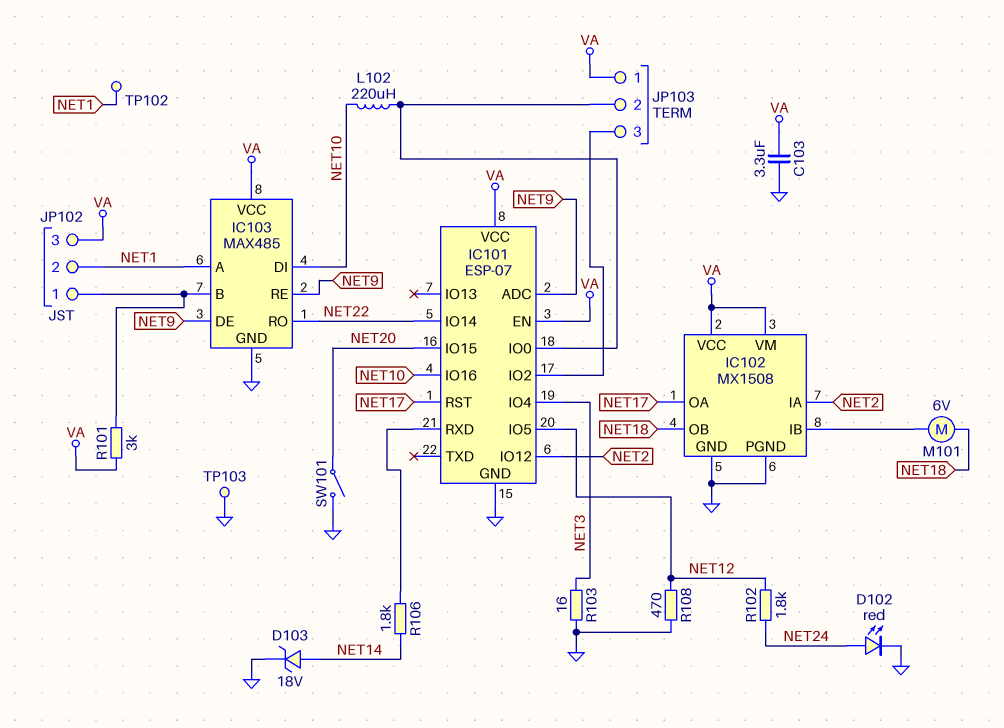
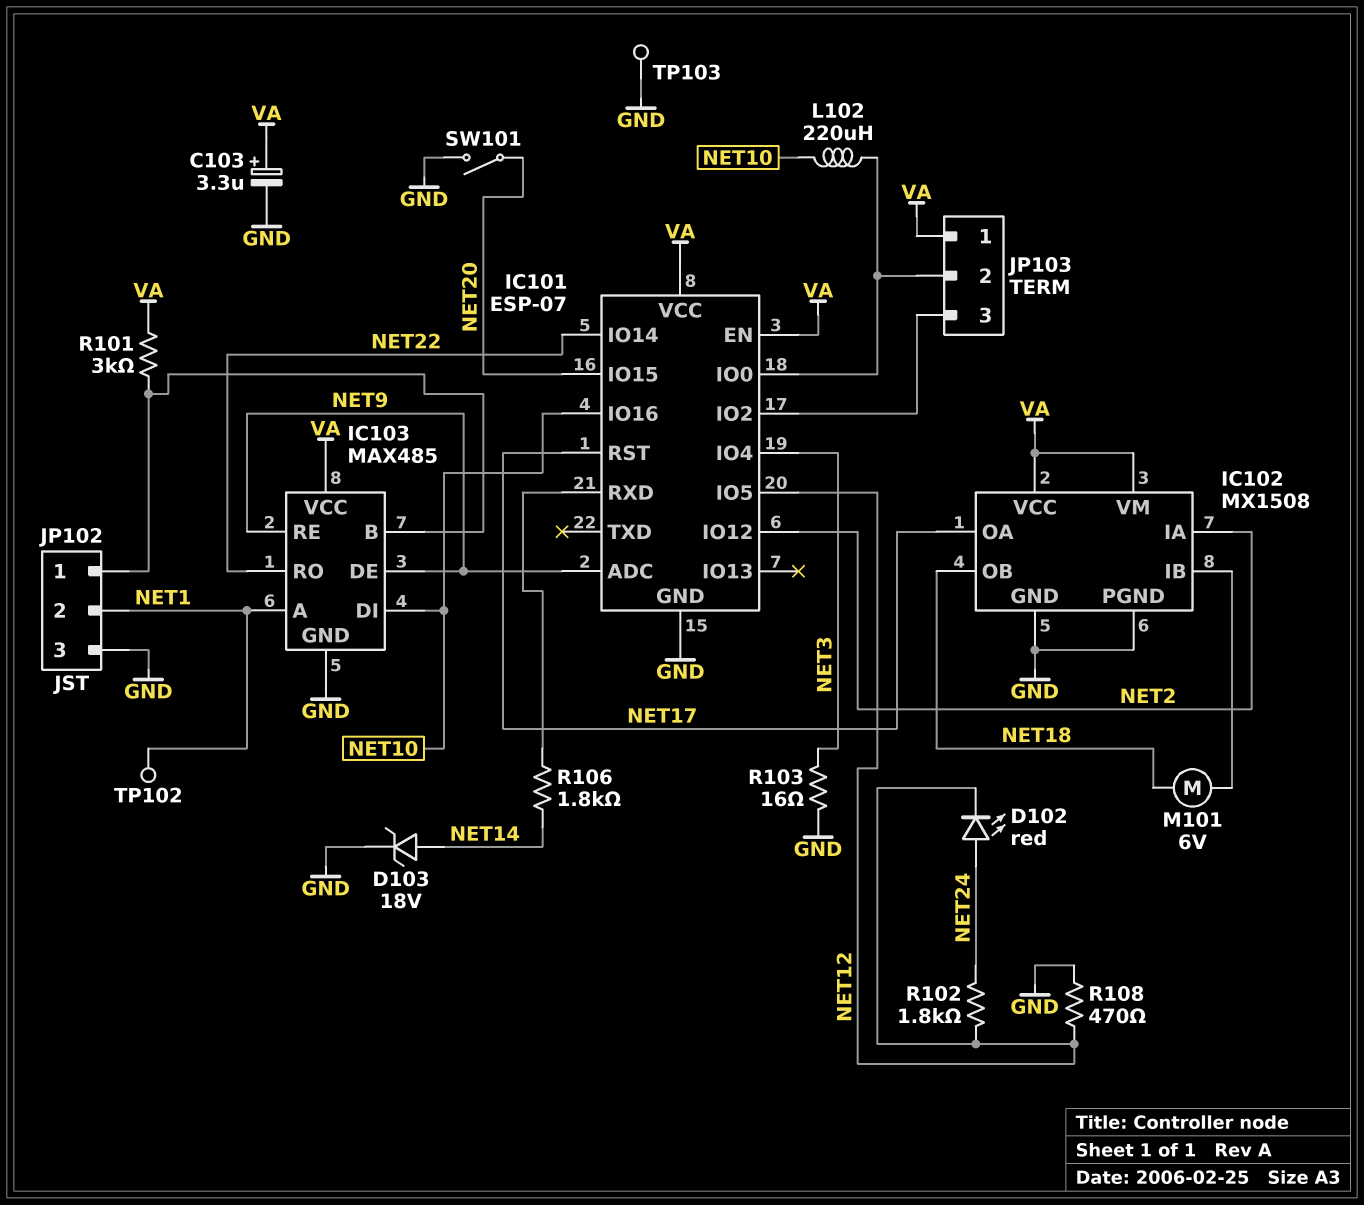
C103: 3.3uF (GND, VA) -> 3.3uF (plus VA, minus GND)
D102: LED red (A NET24, K GND) -> LED red (A NET24, K NET12)
JP102 pin 3: VA -> GND

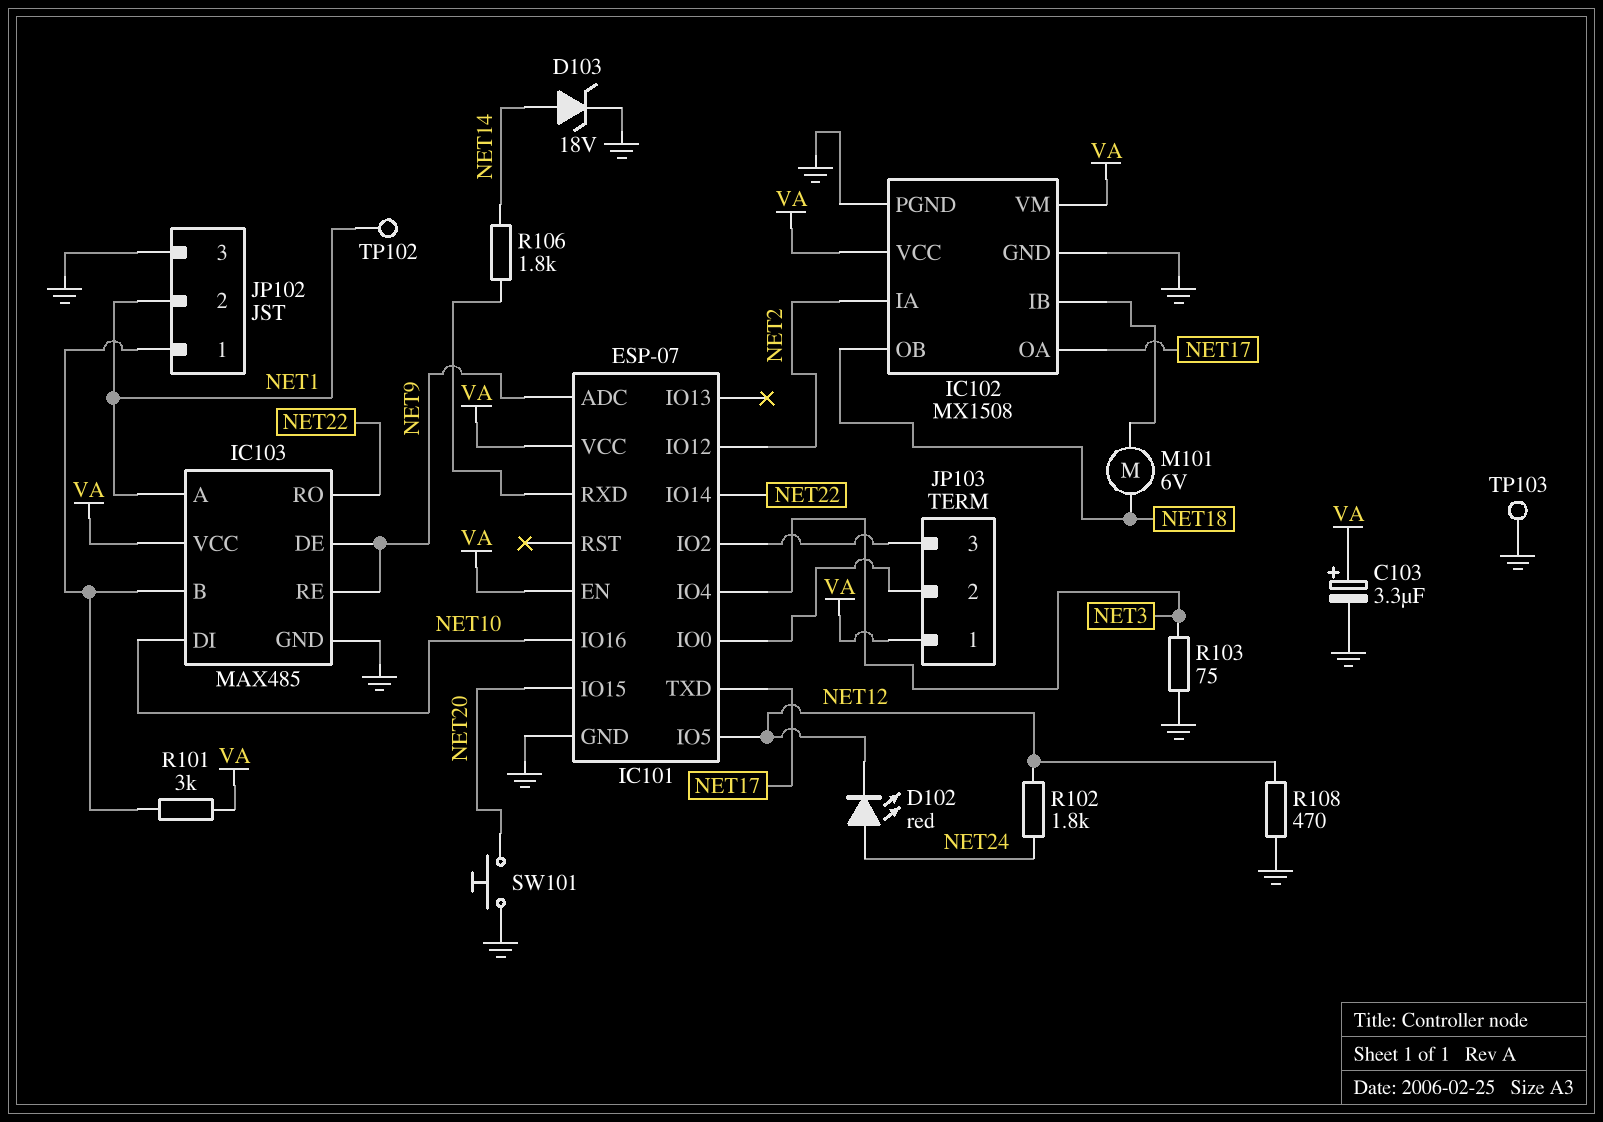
IC101 pin RST: NET17 -> none
IC101 pin TXD: none -> NET17
L102: 220uH (IC101/IO0, NET10) -> none
R103: 16 (GND, NET3) -> 75 (GND, NET3)
SW101: switch (GND, NET20) -> button (GND, NET20)

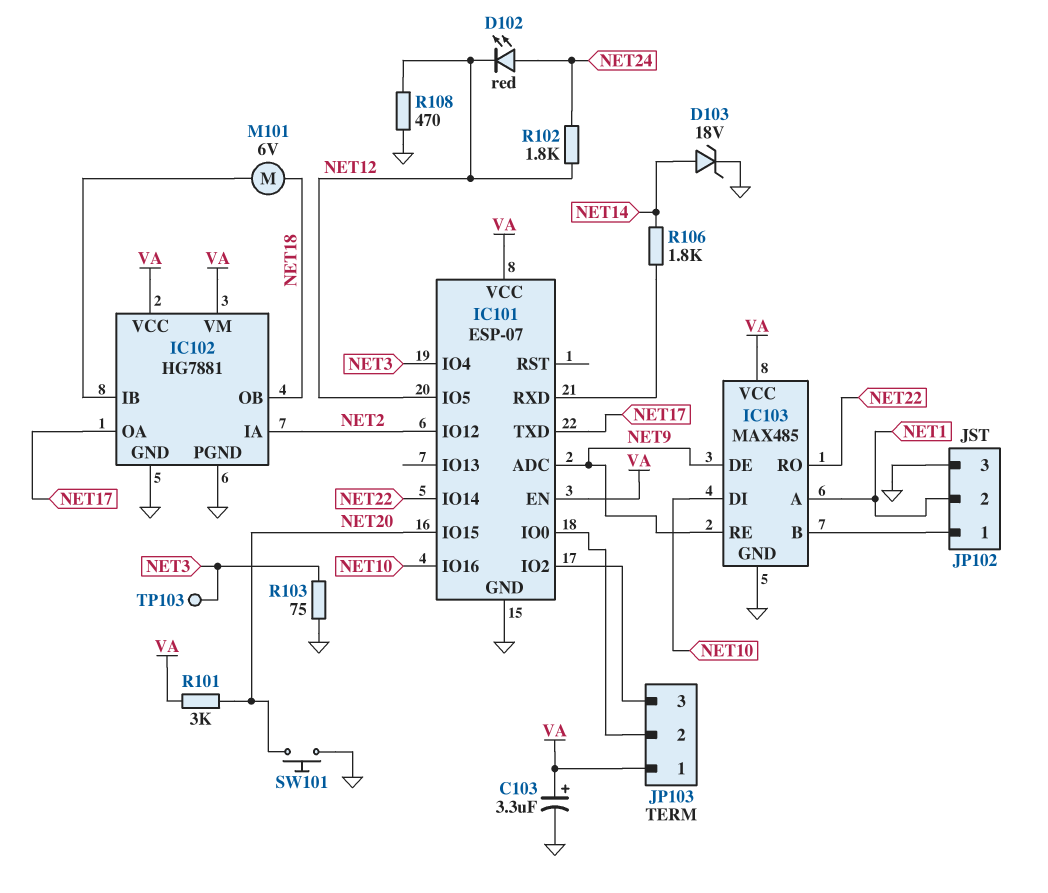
IC102: MX1508 -> HG7881
R101: 3k (IC103/B, VA) -> 3k (NET20, VA)
TP102: test point (NET1) -> none
TP103: test point (GND) -> test point (NET3)

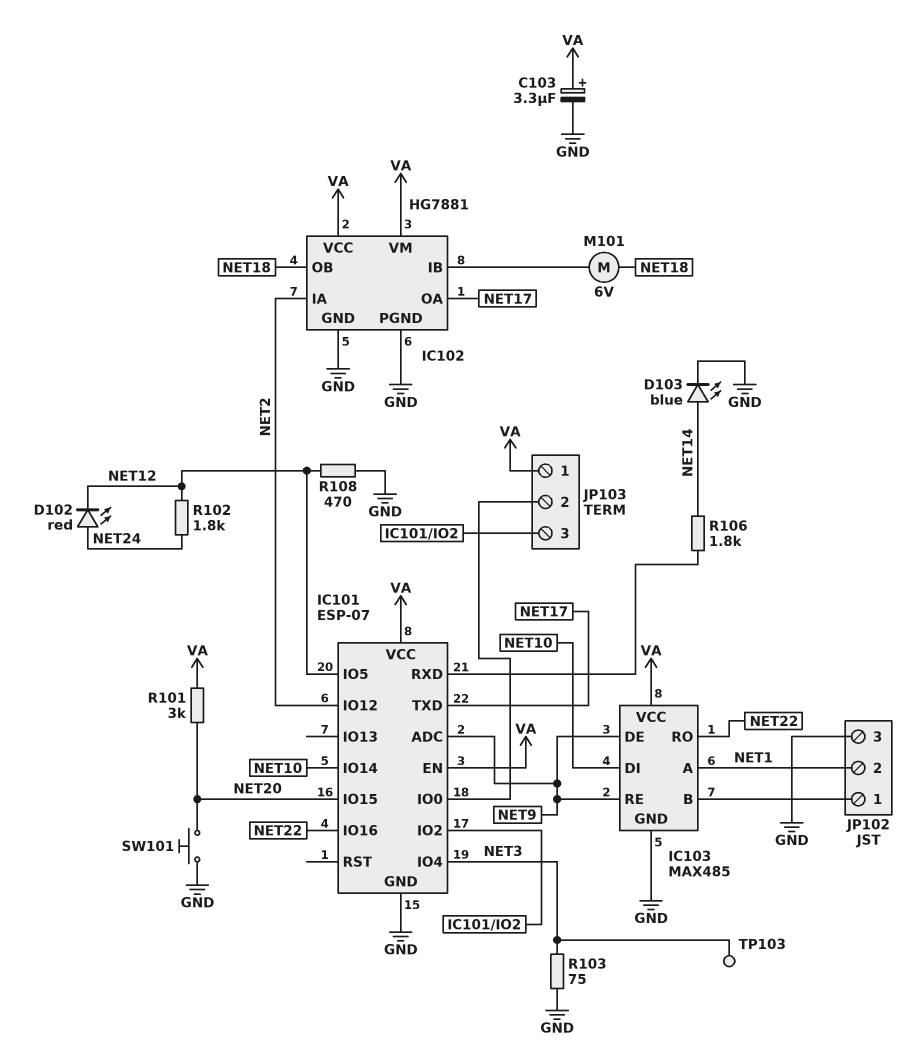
D103: zener 18V (A NET14, K GND) -> LED blue (A NET14, K GND)
IC101 pin IO14: NET22 -> NET10
IC101 pin IO16: NET10 -> NET22

